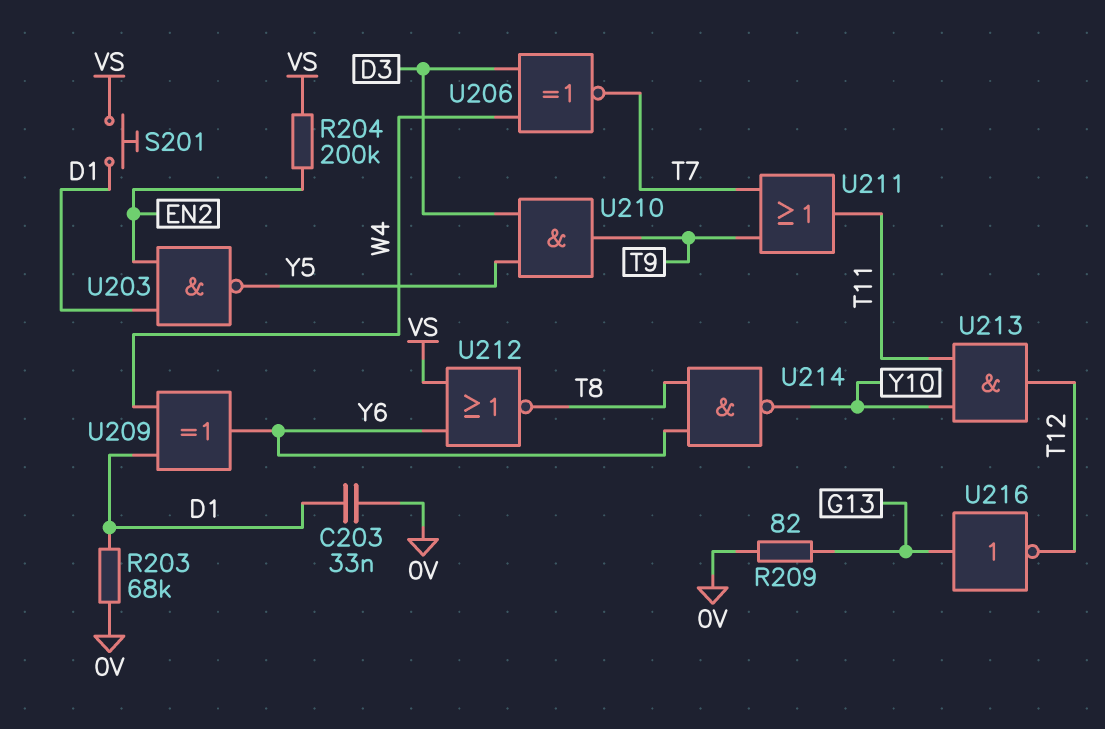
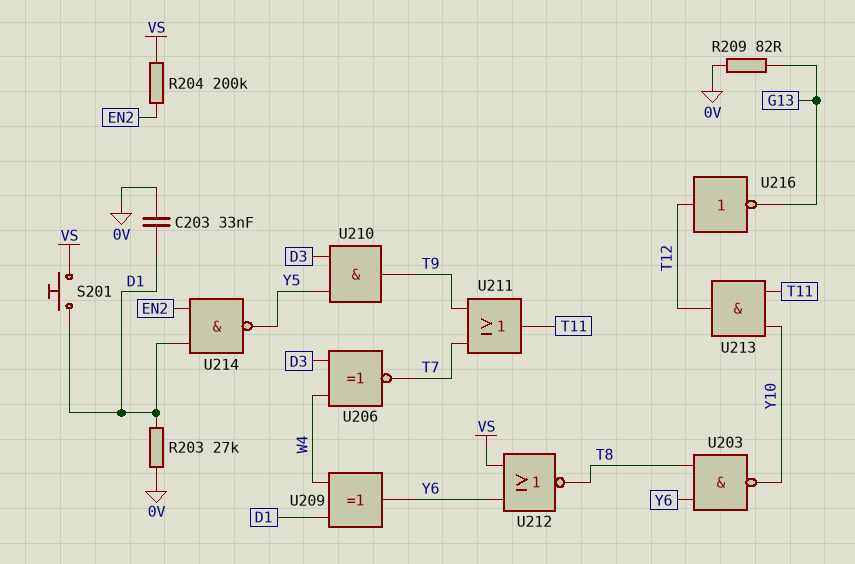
R203: 68k (0V, D1) -> 27k (0V, D1)
U203: NAND (in D1, in EN2, out Y5) -> NAND (in T8, in Y6, out Y10)
U214: NAND (in T8, in Y6, out Y10) -> NAND (in D1, in EN2, out Y5)
U216: NOT (in G13, out T12) -> NOT (in T12, out G13)

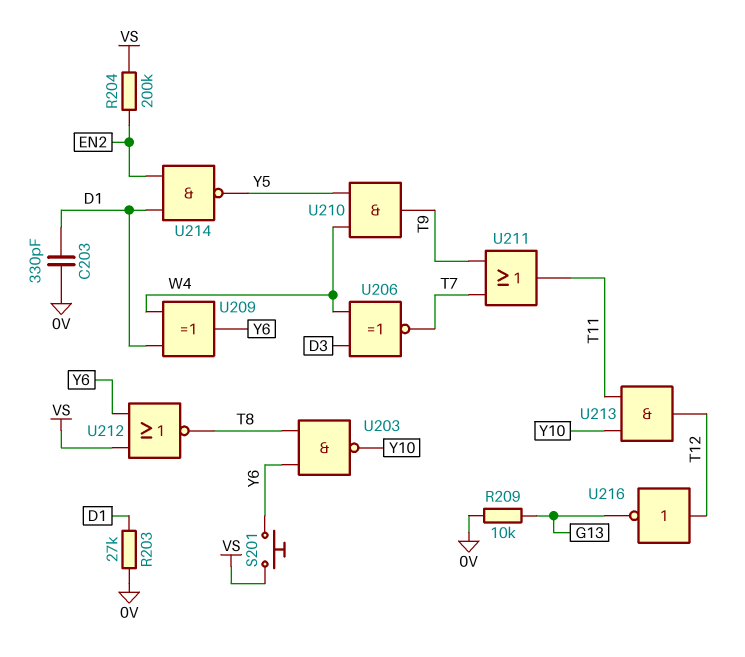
C203: 33nF (0V, D1) -> 330pF (0V, D1)
R209: 82 (0V, G13) -> 10k (0V, G13)
S201: button (D1, VS) -> button (VS, Y6)
U210: AND (in D3, in Y5, out T9) -> AND (in W4, in Y5, out T9)

